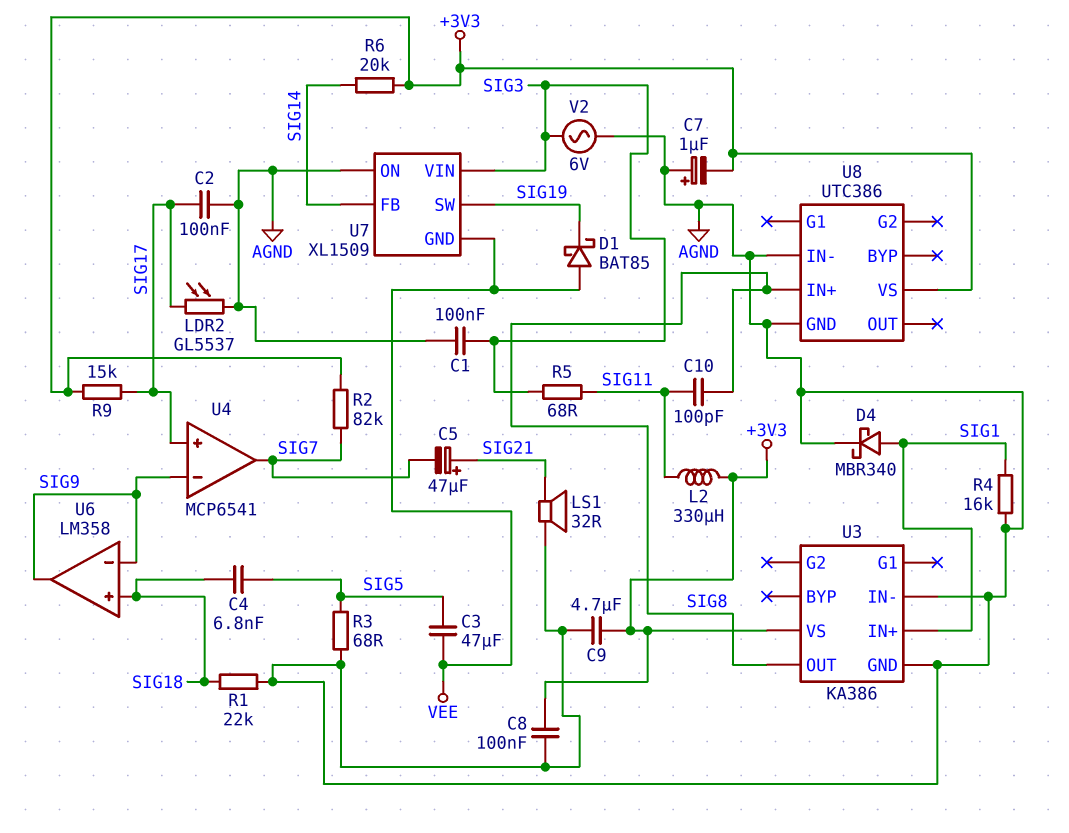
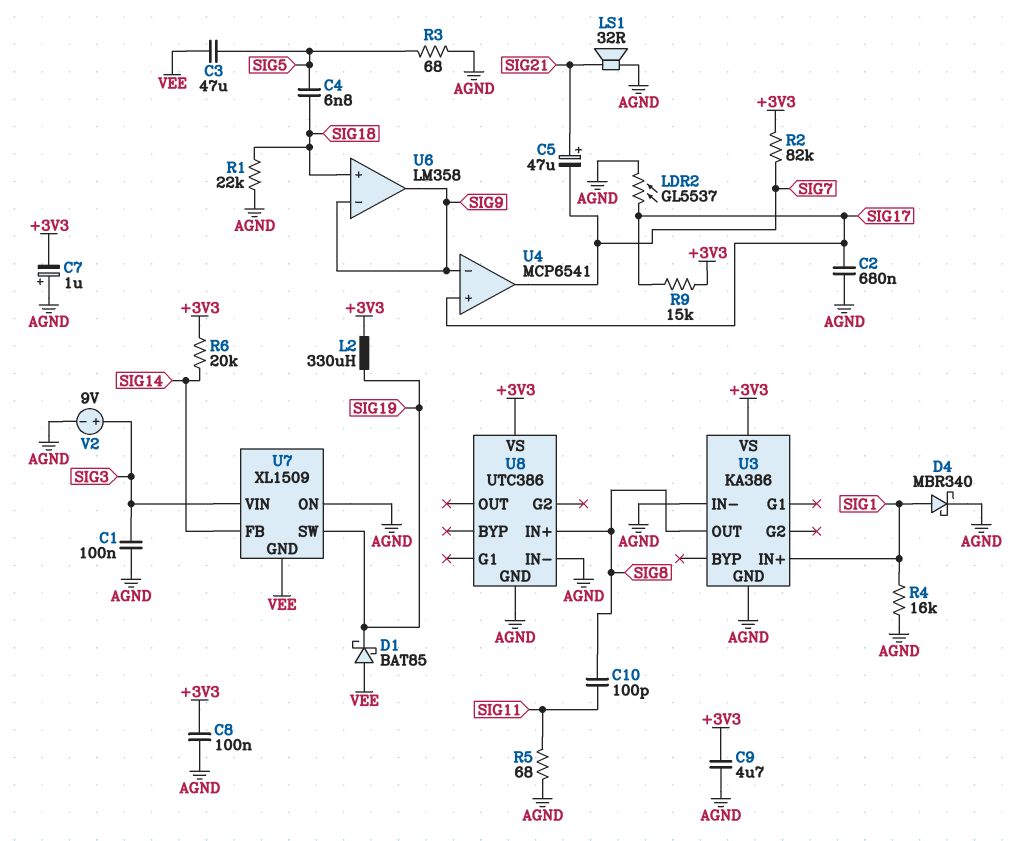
C2: 100nF (AGND, SIG17) -> 680nF (AGND, SIG17)
L2: 330uH (+3V3, SIG11) -> 330uH (+3V3, SIG19)
R5: 68 (SIG3, SIG11) -> 68 (AGND, SIG11)
V2: AC 6V (AGND, SIG3) -> 9V (plus SIG3, minus AGND)

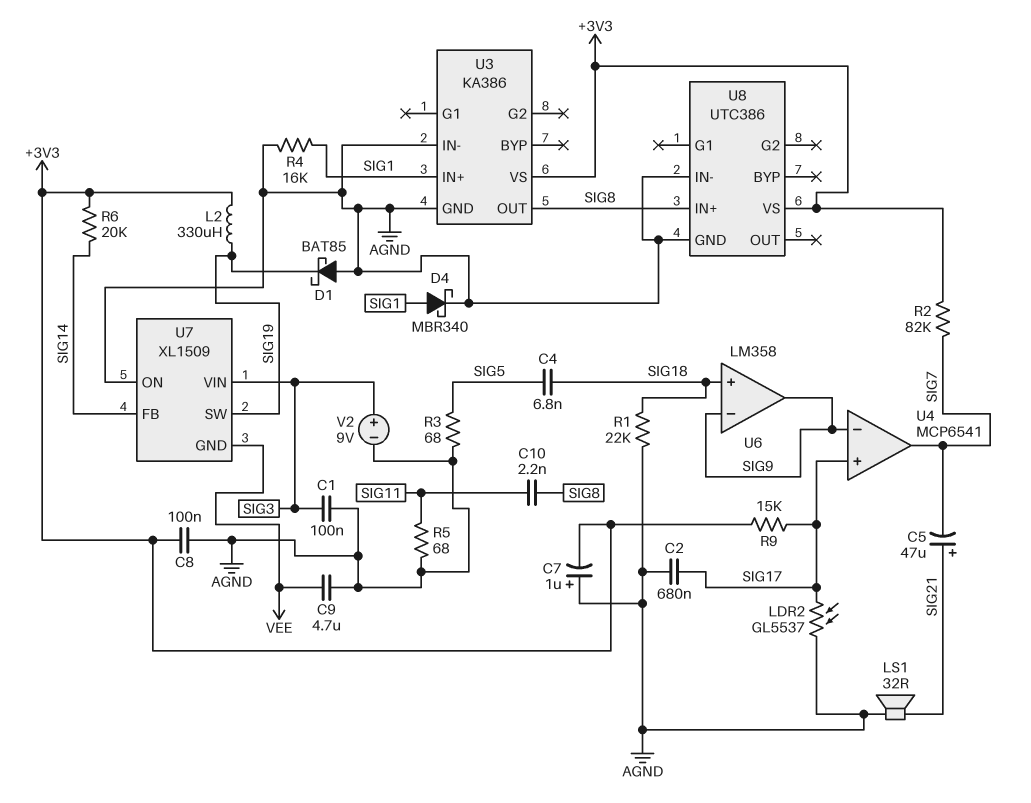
C3: 47uF (SIG5, VEE) -> none
C9: 4.7uF (+3V3, AGND) -> 4.7uF (AGND, VEE)
C10: 100pF (SIG8, SIG11) -> 2.2nF (SIG8, SIG11)
D1: schottky BAT85 (A VEE, K SIG19) -> schottky BAT85 (A AGND, K SIG19)

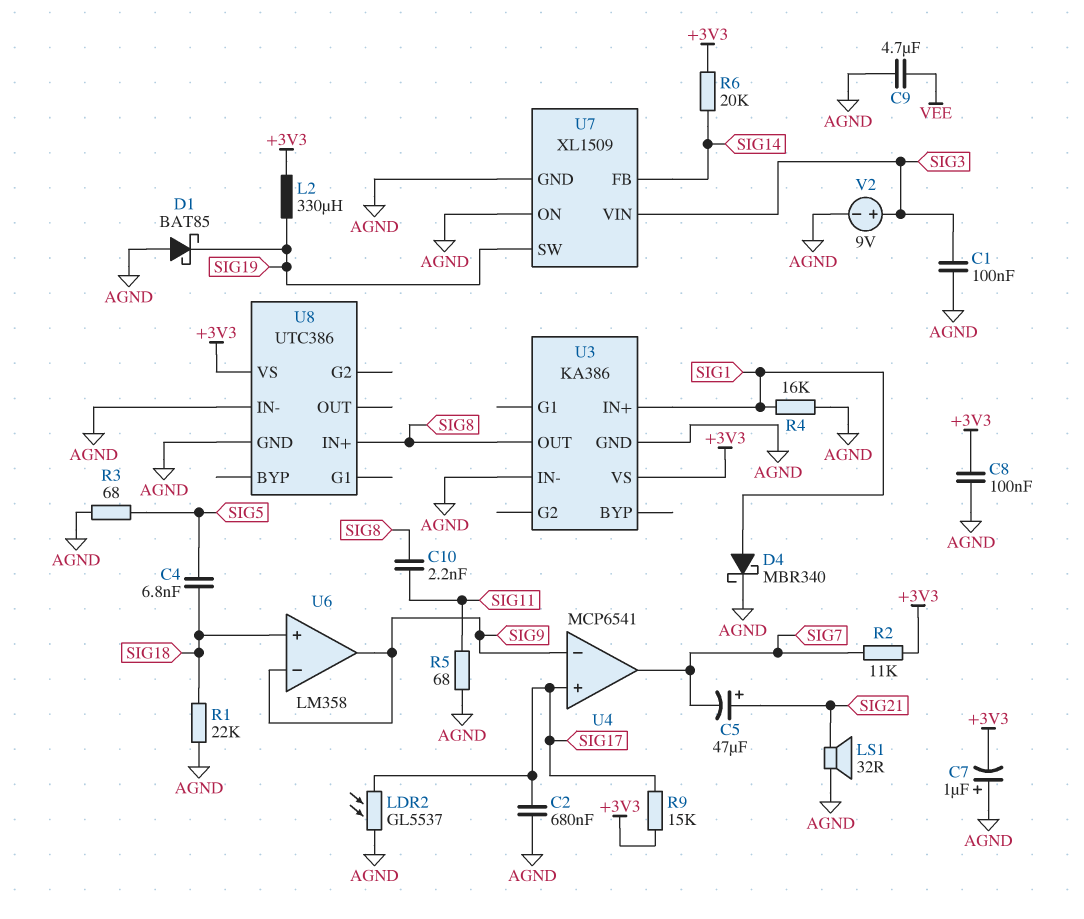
R2: 82k (+3V3, SIG7) -> 11k (+3V3, SIG7)
U7 pin GND: VEE -> AGND

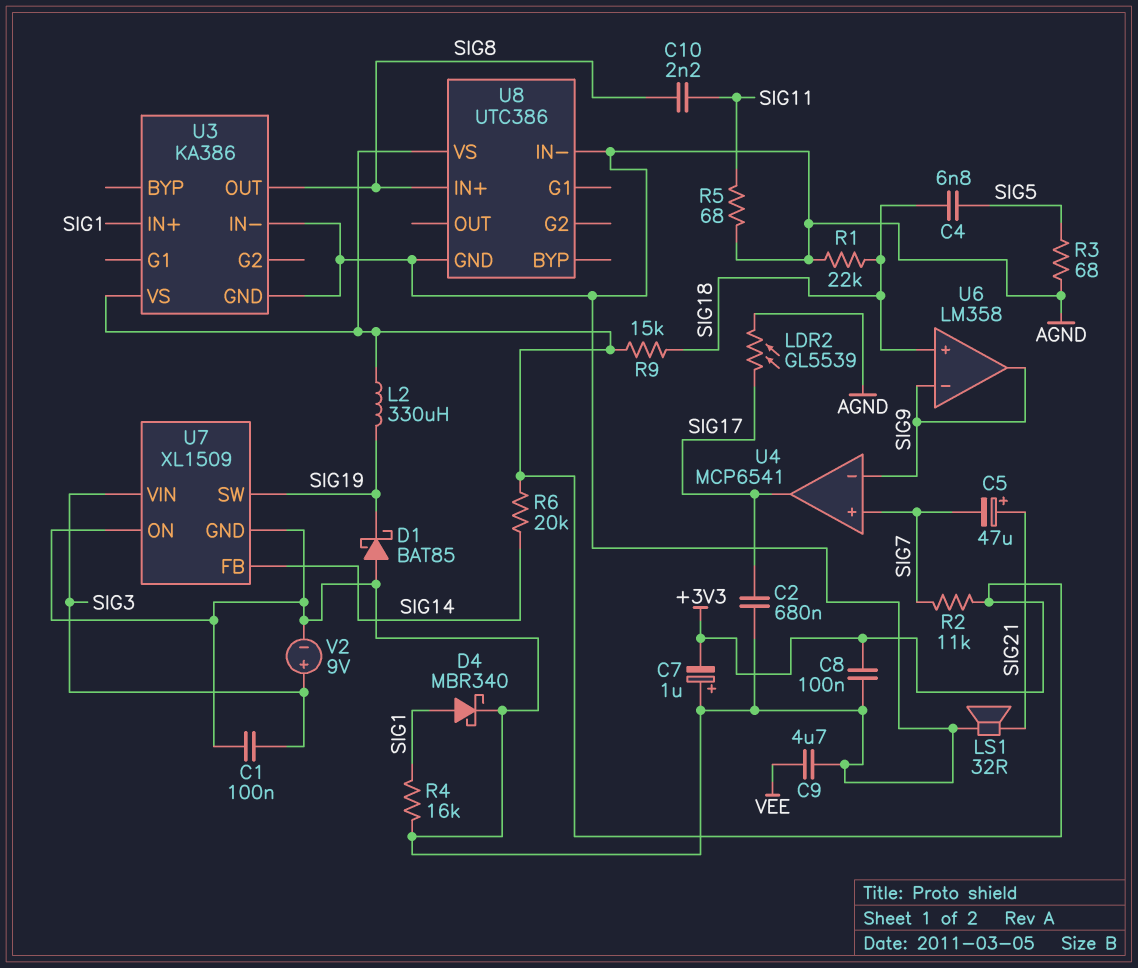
LDR2: GL5537 (AGND, SIG17) -> GL5539 (AGND, SIG17)
R9: 15k (+3V3, SIG17) -> 15k (+3V3, SIG18)
U4 pin in+: SIG17 -> SIG7
U4 pin out: SIG7 -> SIG17

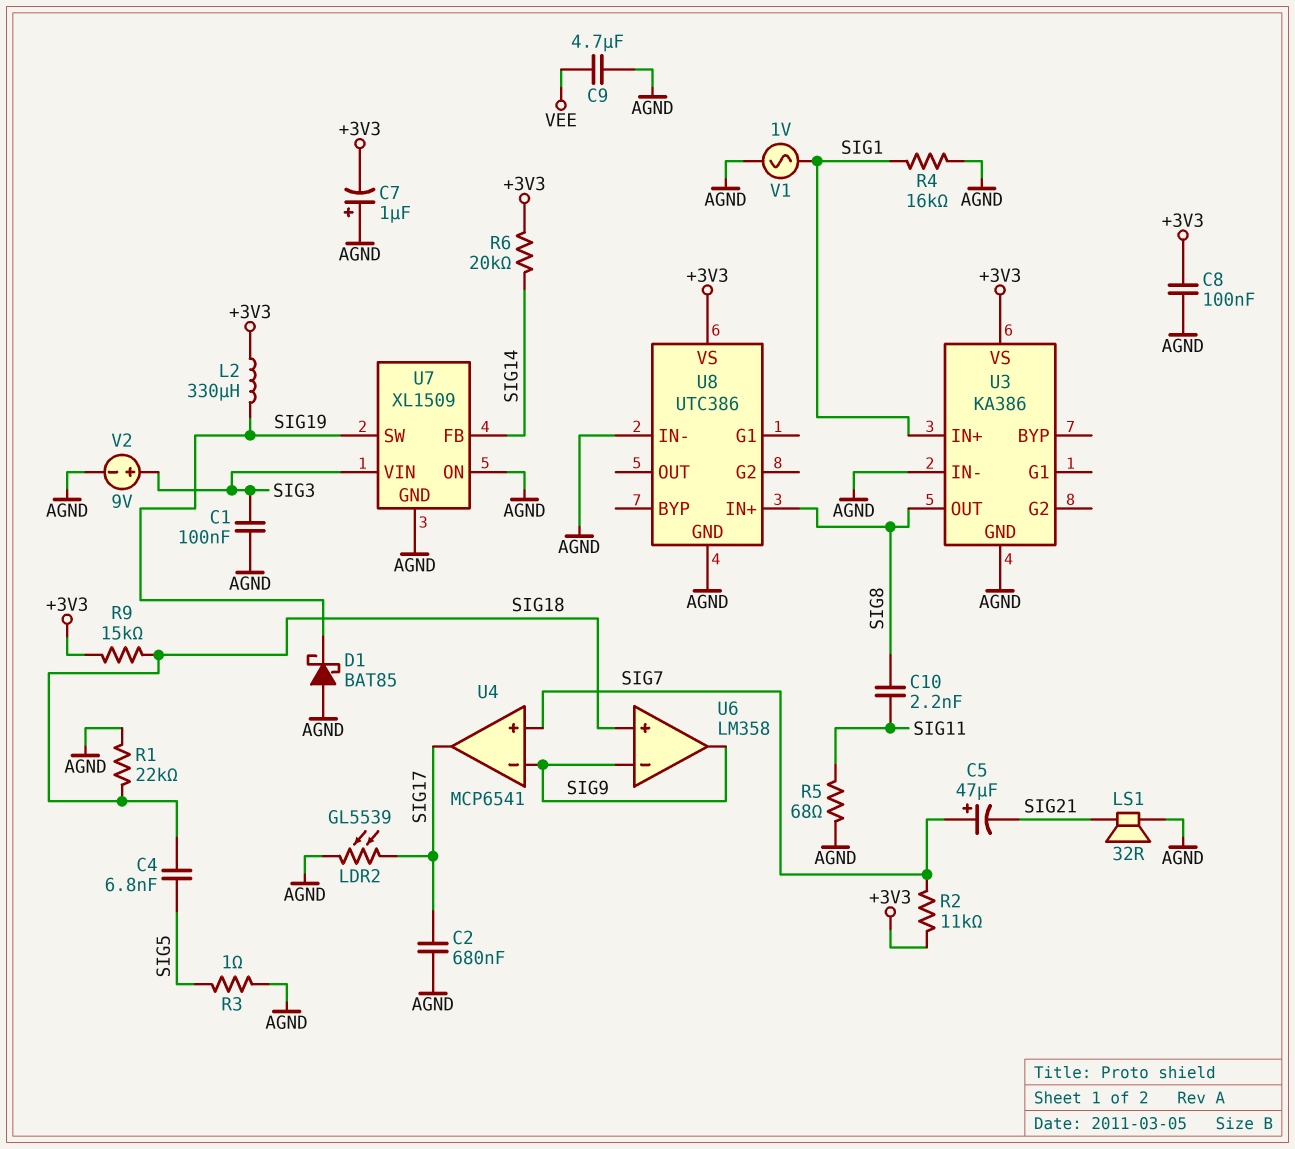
C5: 47uF (plus SIG21, minus SIG7) -> 47uF (plus SIG7, minus SIG21)
D4: schottky MBR340 (A SIG1, K AGND) -> none
R3: 68 (AGND, SIG5) -> 1 (AGND, SIG5)
V1: none -> AC 1V (AGND, SIG1)

